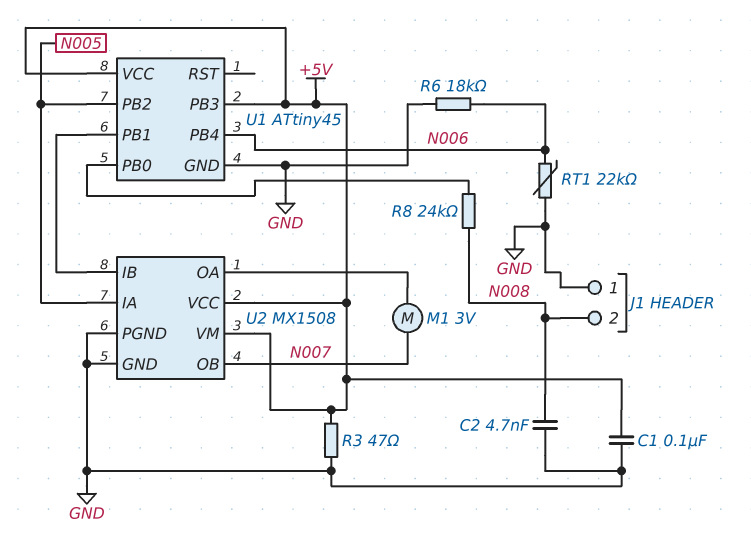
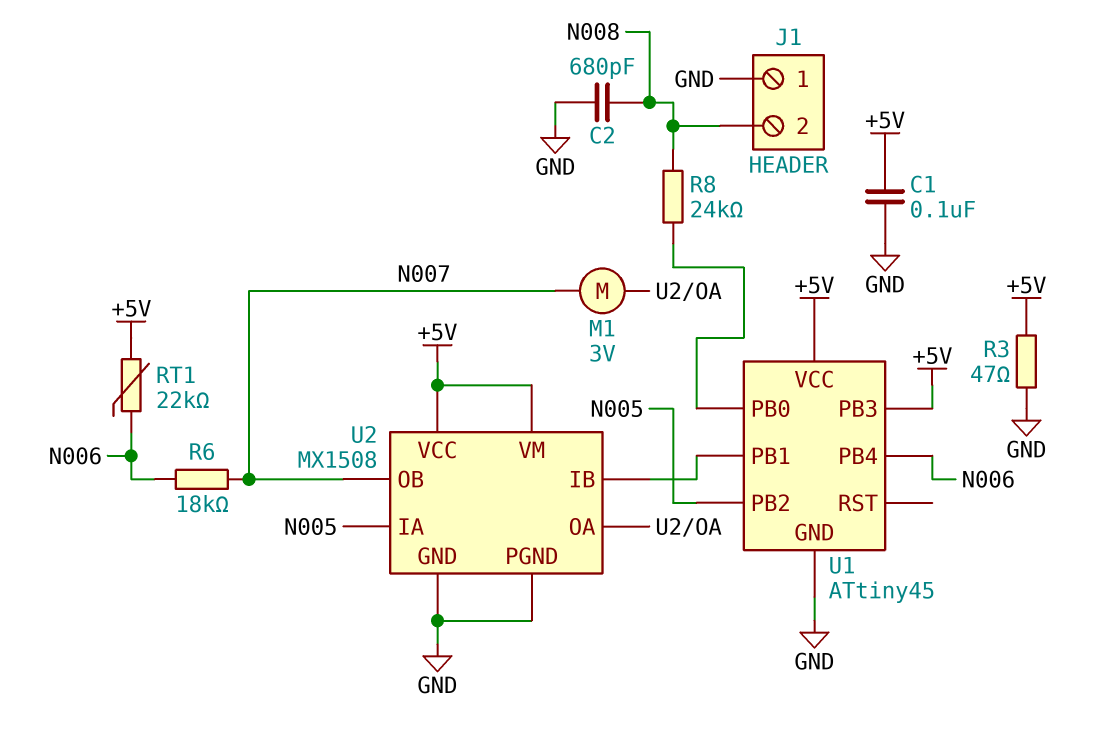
C2: 4.7nF (GND, N008) -> 680pF (GND, N008)
R6: 18k (GND, N006) -> 18k (N006, N007)
RT1: 22k (GND, N006) -> 22k (+5V, N006)

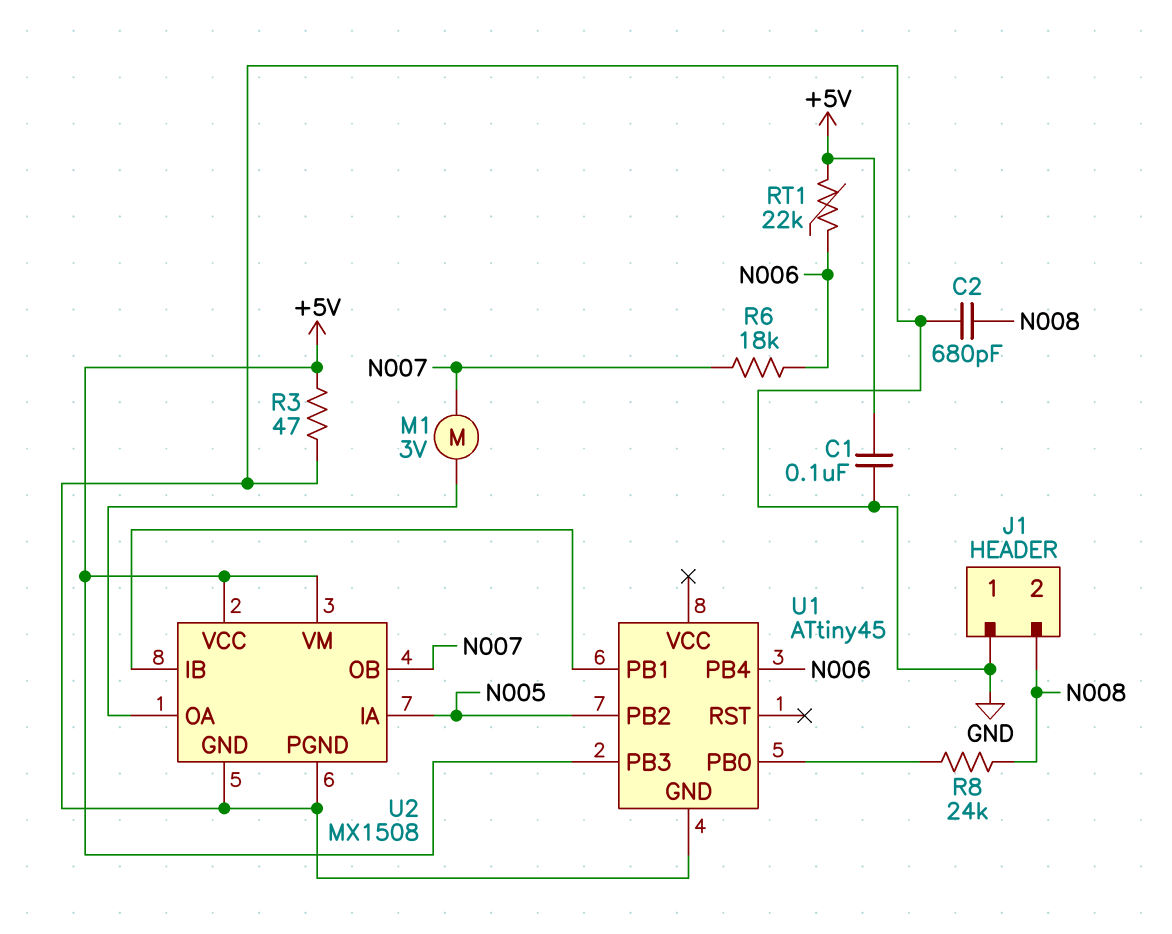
U1 pin VCC: +5V -> none

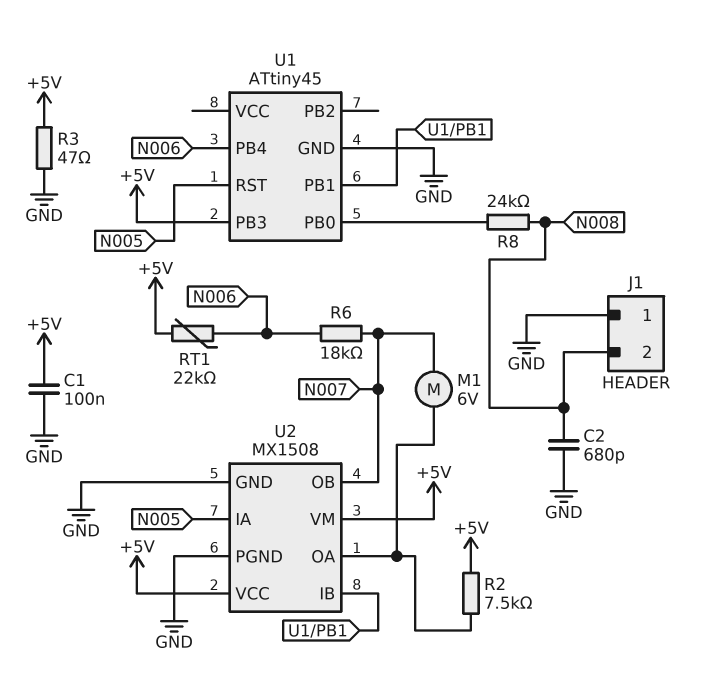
M1: motor 3V (N007, U2/OA) -> motor 6V (N007, U2/OA)
R2: none -> 7.5k (+5V, U2/OA)
U1 pin PB2: N005 -> none
U1 pin RST: none -> N005

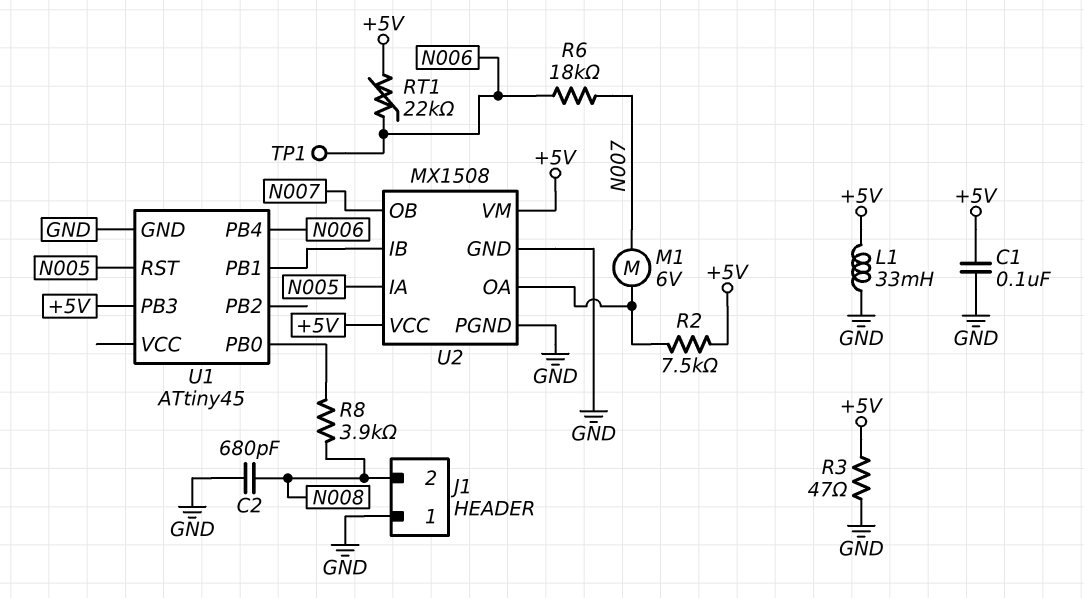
L1: none -> 33mH (+5V, GND)
R8: 24k (N008, U1/PB0) -> 3.9k (N008, U1/PB0)
TP1: none -> test point (N006)

